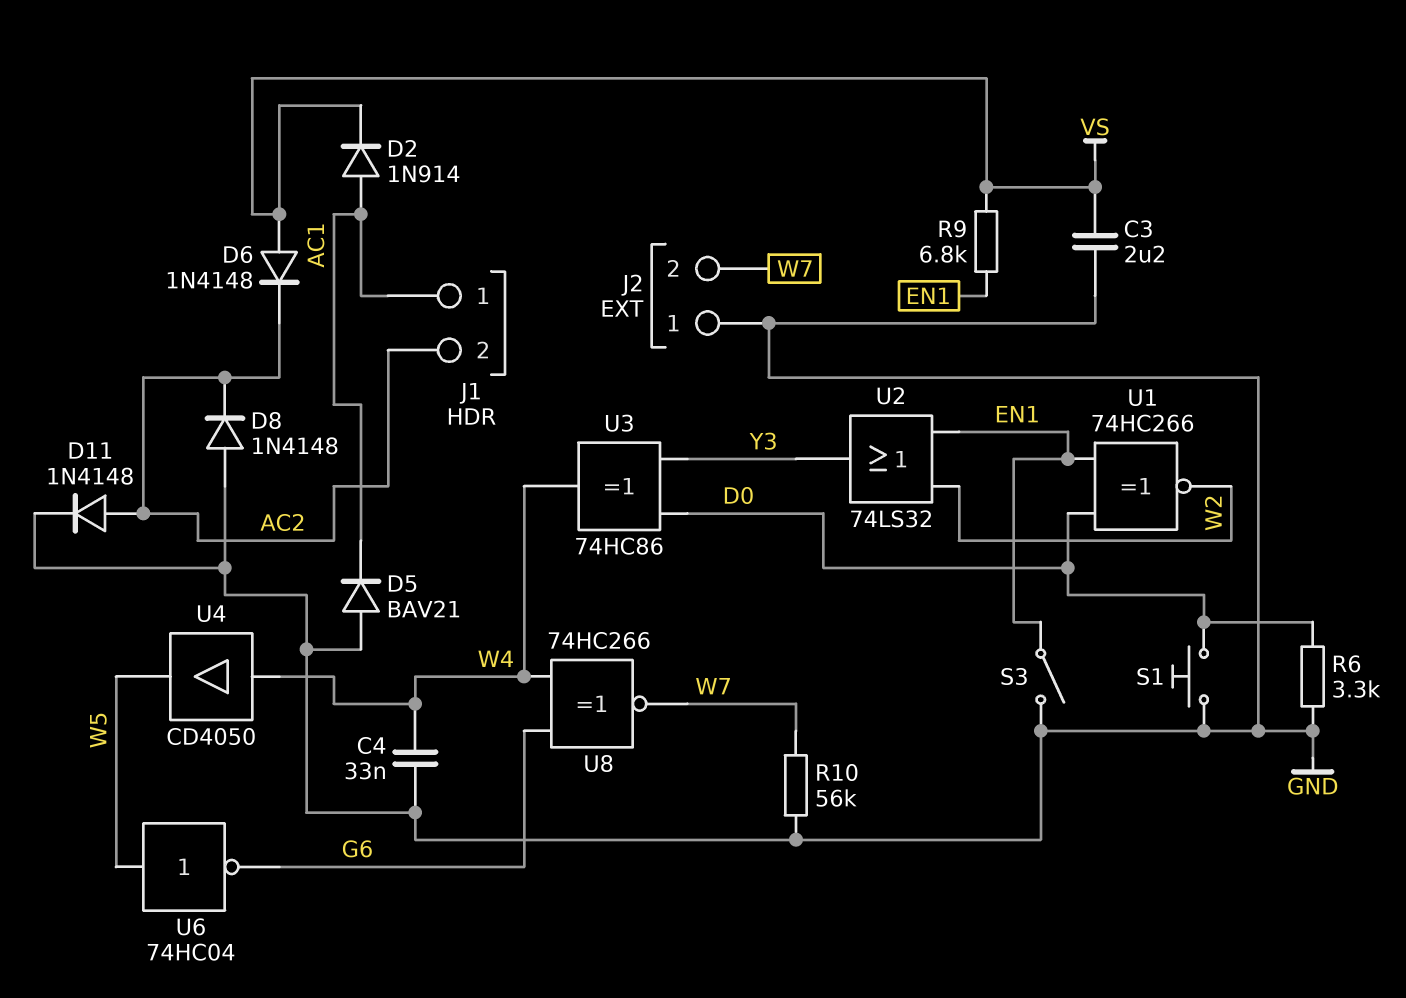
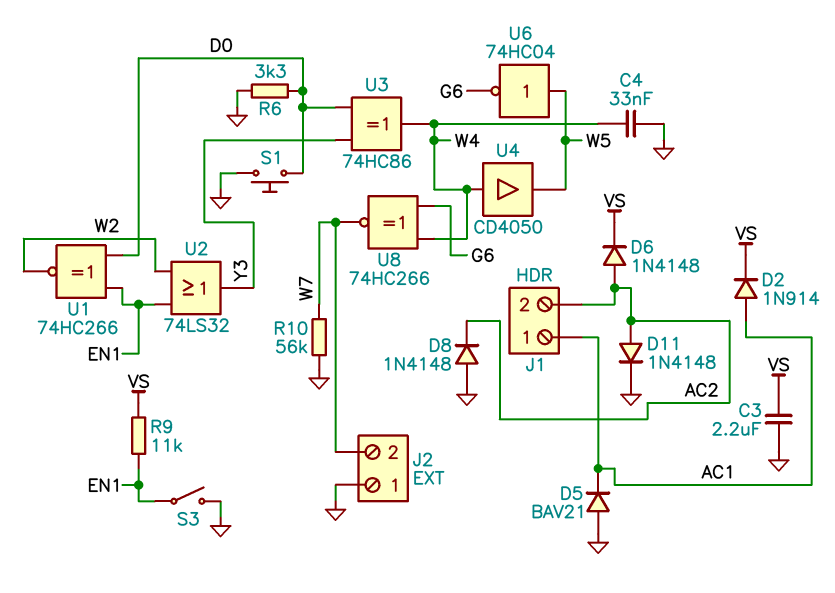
D6: diode 1N4148 (A VS, K AC2) -> diode 1N4148 (A AC2, K VS)
R9: 6.8k (EN1, VS) -> 11k (EN1, VS)

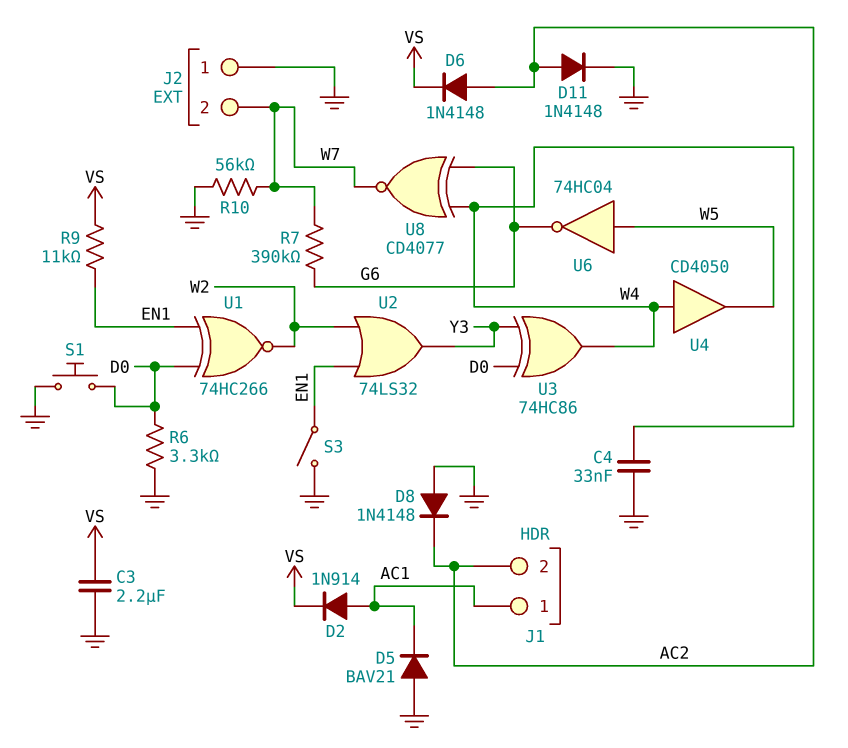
R7: none -> 390k (G6, W7)
U8: XNOR 74HC266 (in G6, in W4, out W7) -> XNOR CD4077 (in G6, in W4, out W7)

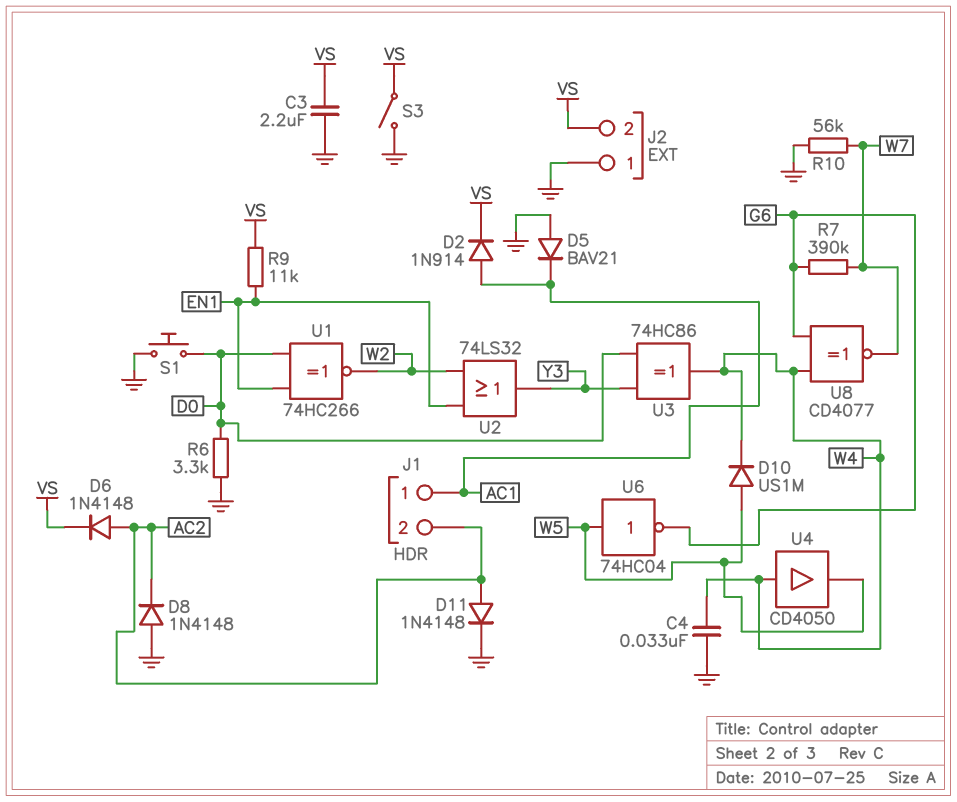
D10: none -> diode US1M (A W5, K W4)
J2 pin 2: W7 -> VS
S3: switch (EN1, GND) -> switch (GND, VS)

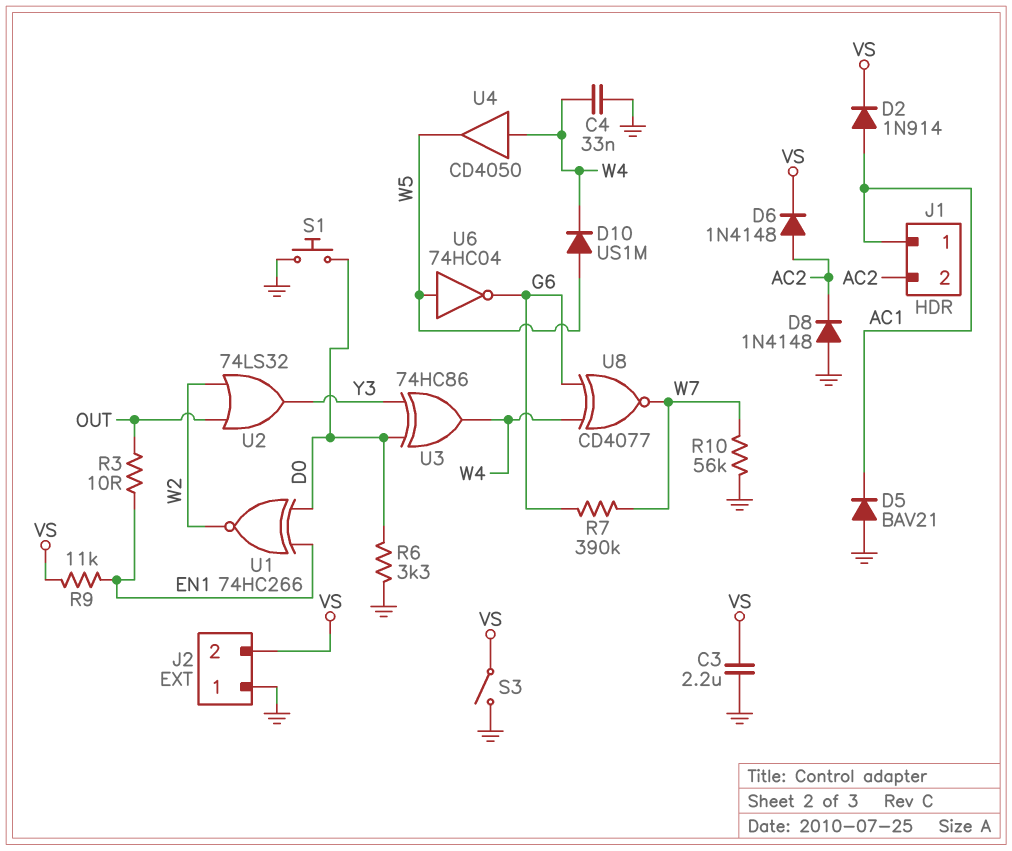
D11: diode 1N4148 (A AC2, K GND) -> none
R3: none -> 10 (EN1, OUT)
U2: OR 74LS32 (in EN1, in W2, out Y3) -> OR 74LS32 (in OUT, in W2, out Y3)

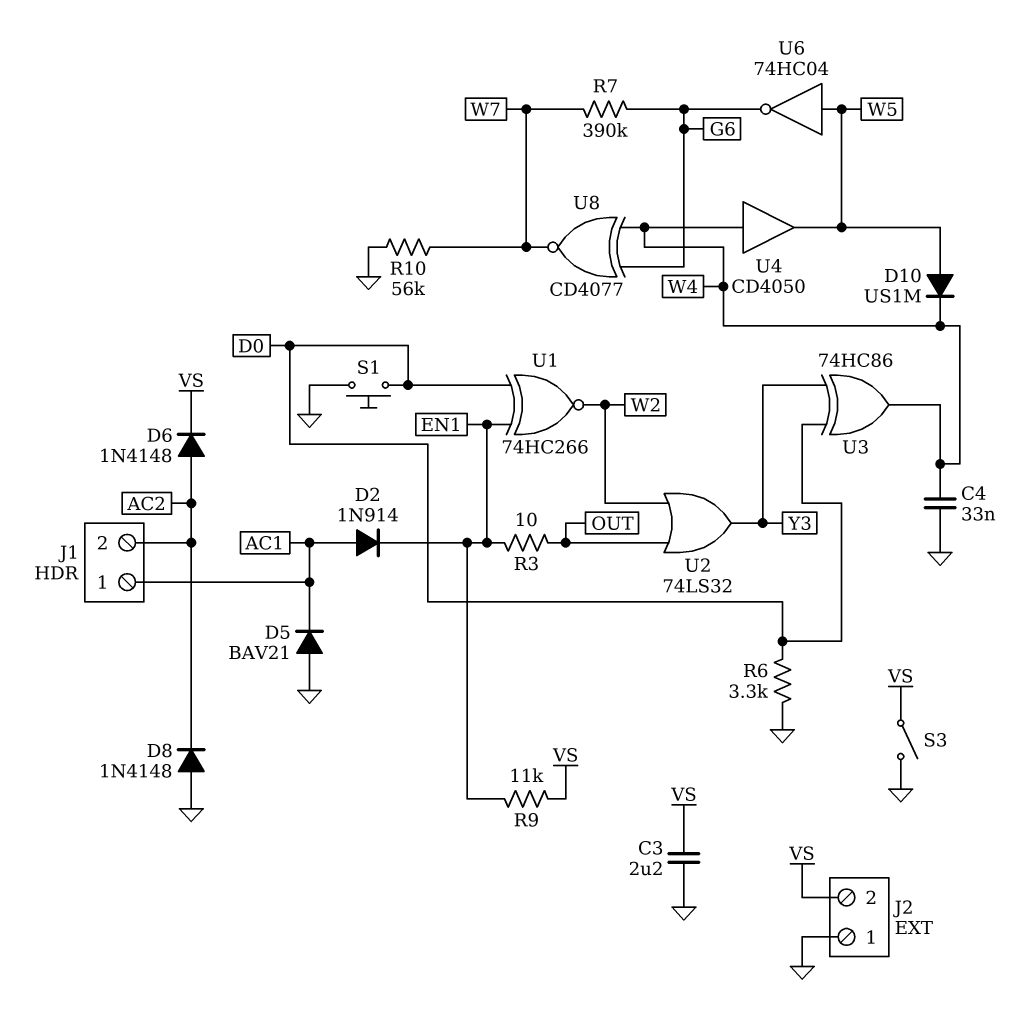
D2: diode 1N914 (A AC1, K VS) -> diode 1N914 (A AC1, K EN1)

